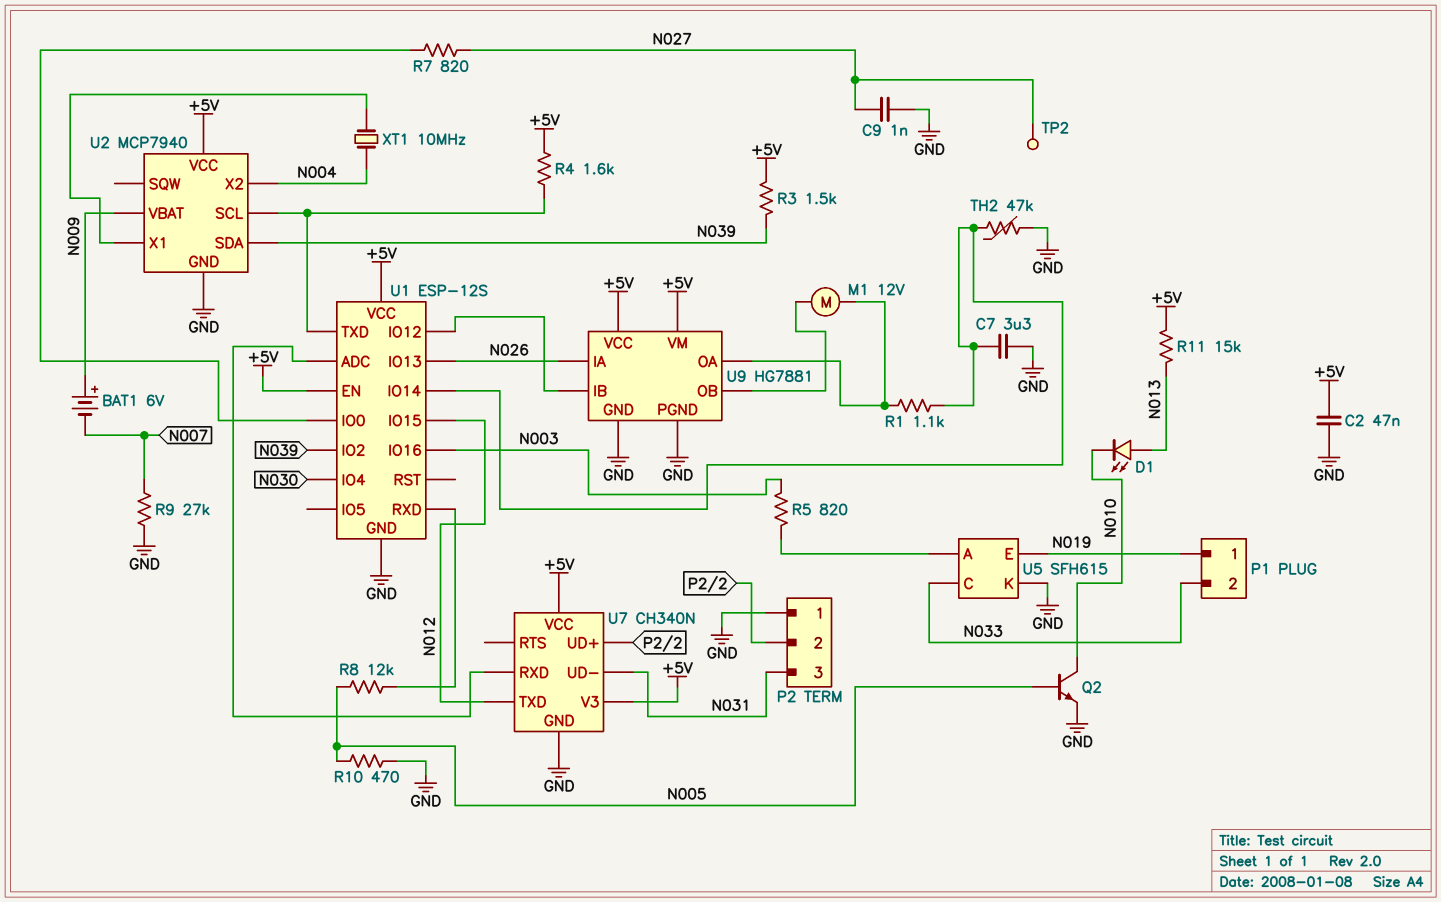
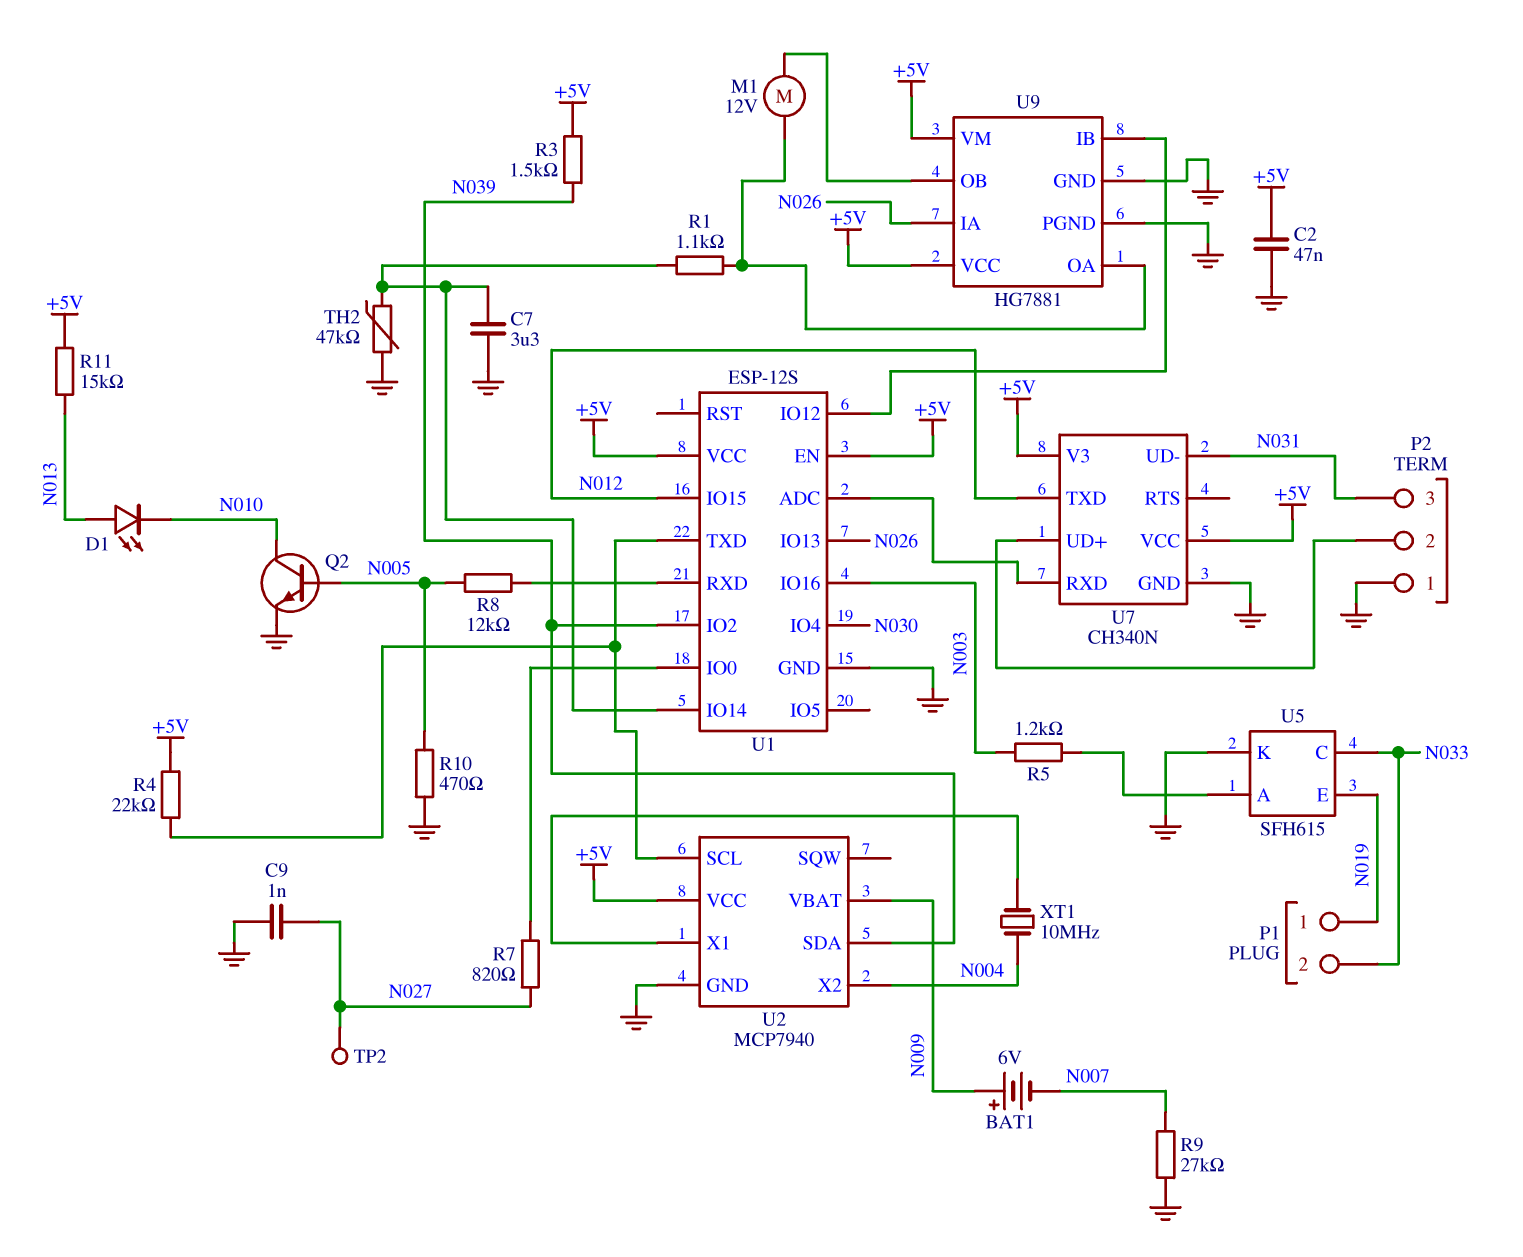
R4: 1.6k (+5V, U1/TXD) -> 22k (+5V, U1/TXD)
R5: 820 (N003, U5/A) -> 1.2k (N003, U5/A)

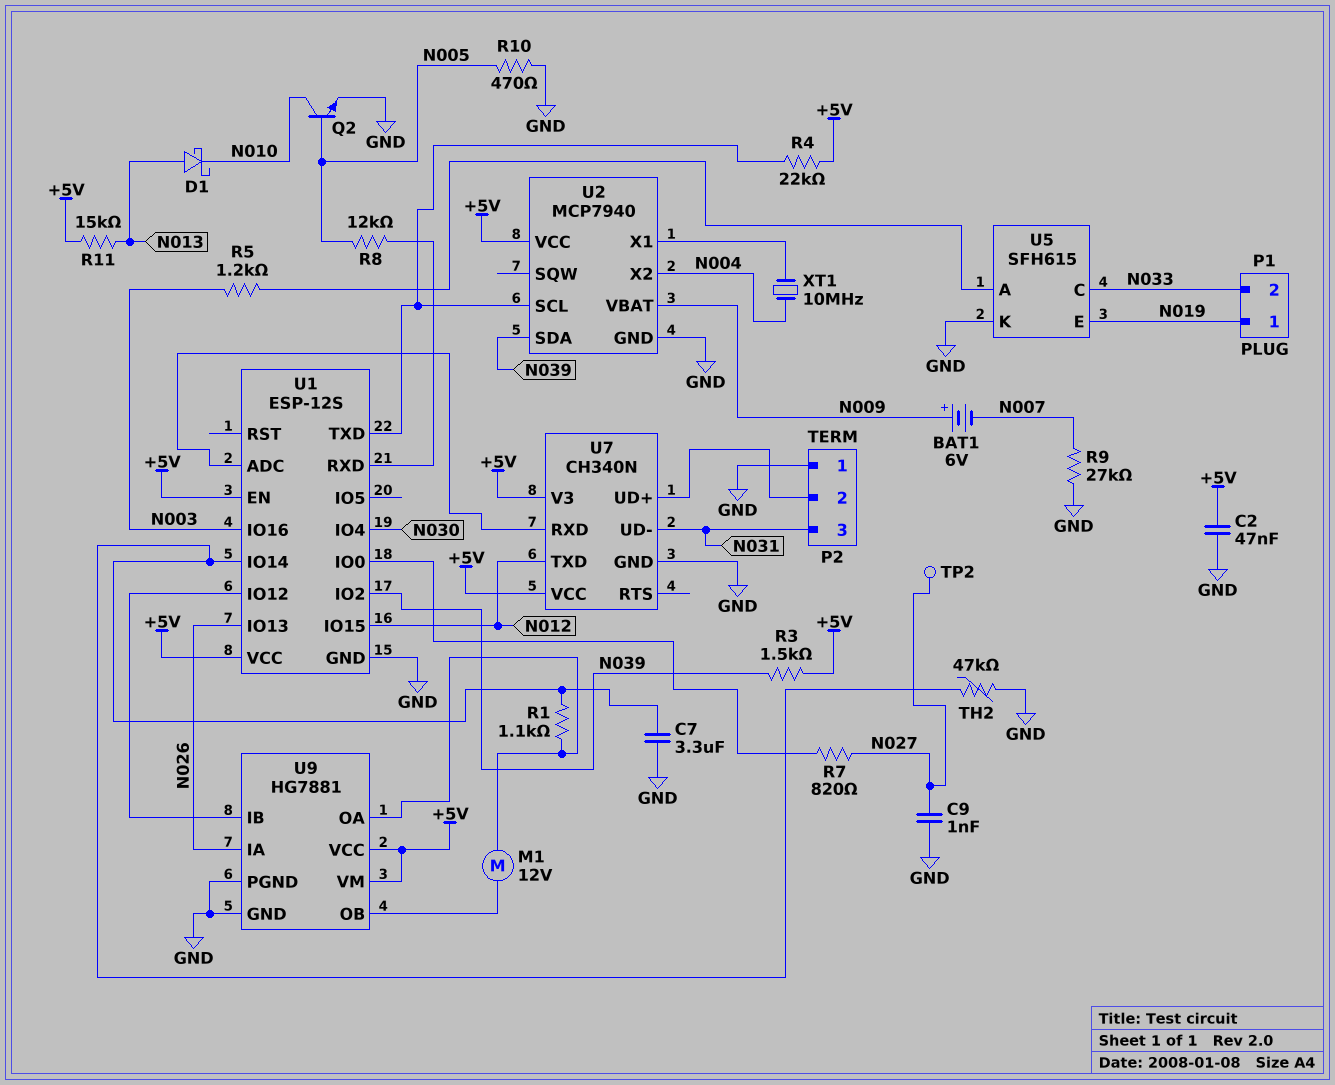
D1: LED (A N013, K N010) -> schottky (A N013, K N010)

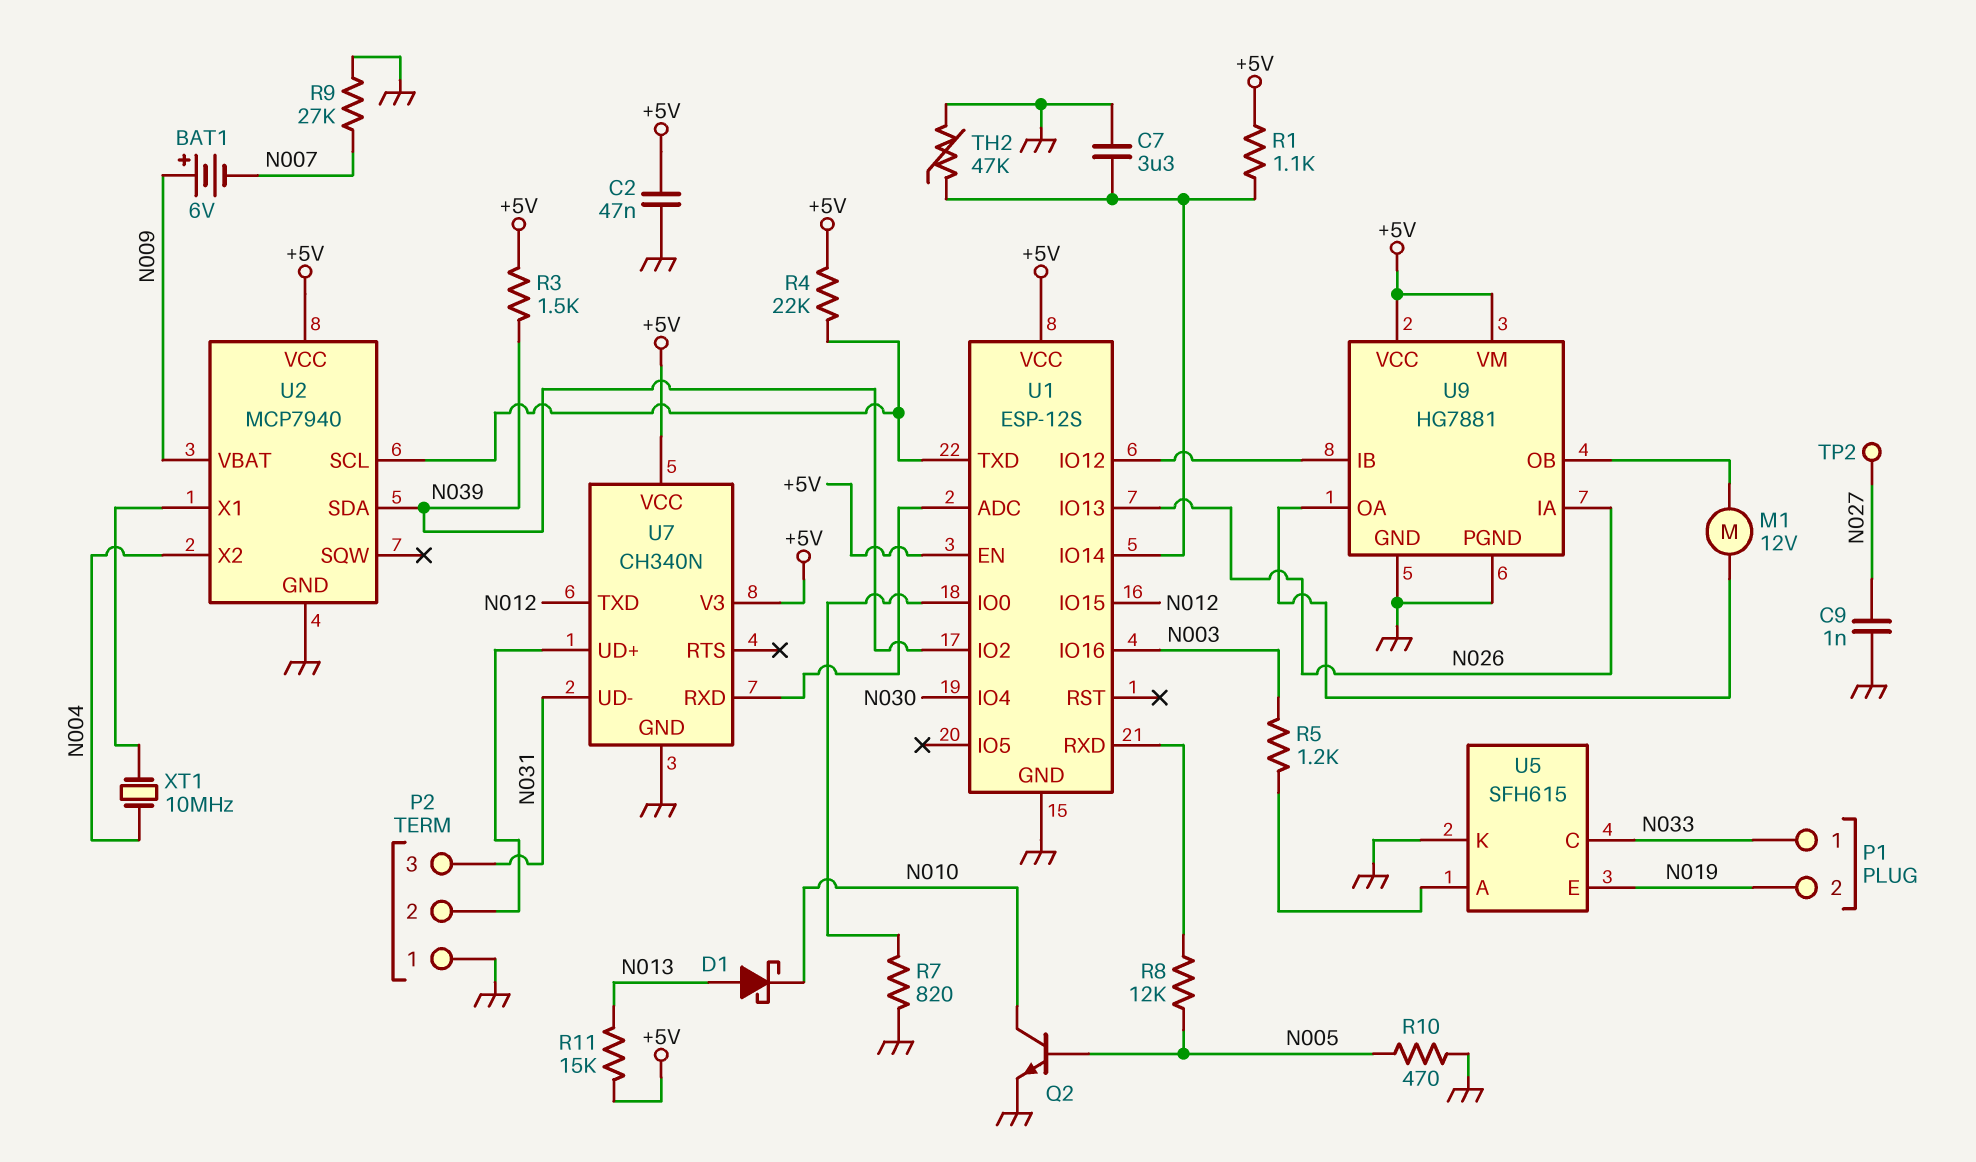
P1 pin 1: N019 -> N033
P1 pin 2: N033 -> N019
R1: 1.1k (U1/IO14, U9/OA) -> 1.1k (+5V, U1/IO14)
R7: 820 (N027, U1/IO0) -> 820 (GND, U1/IO0)

